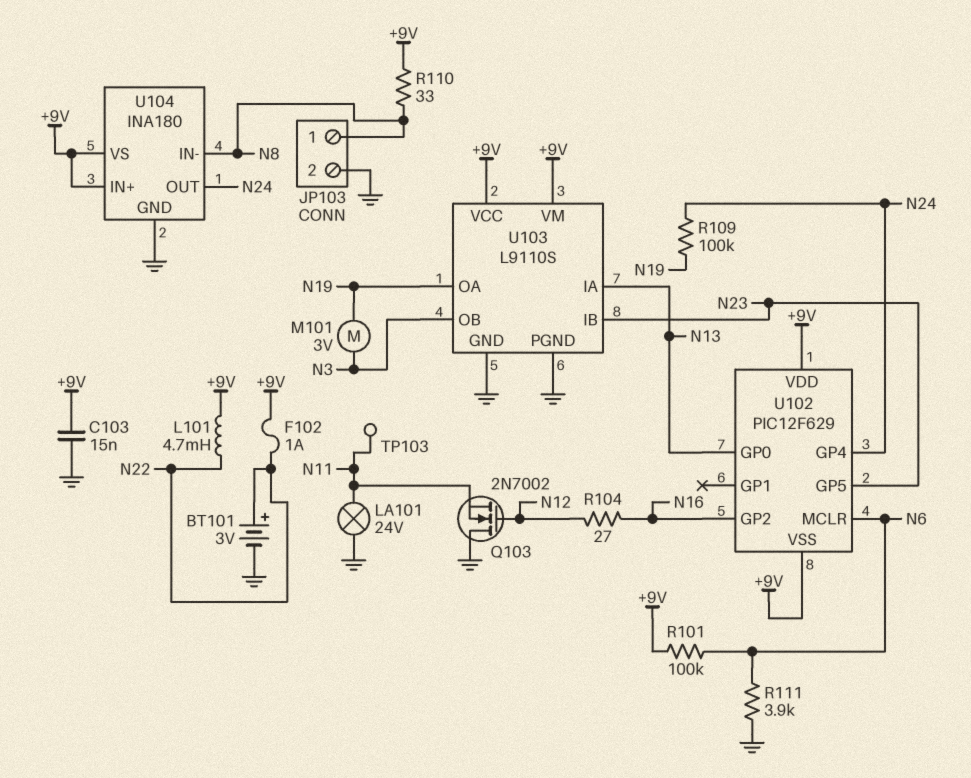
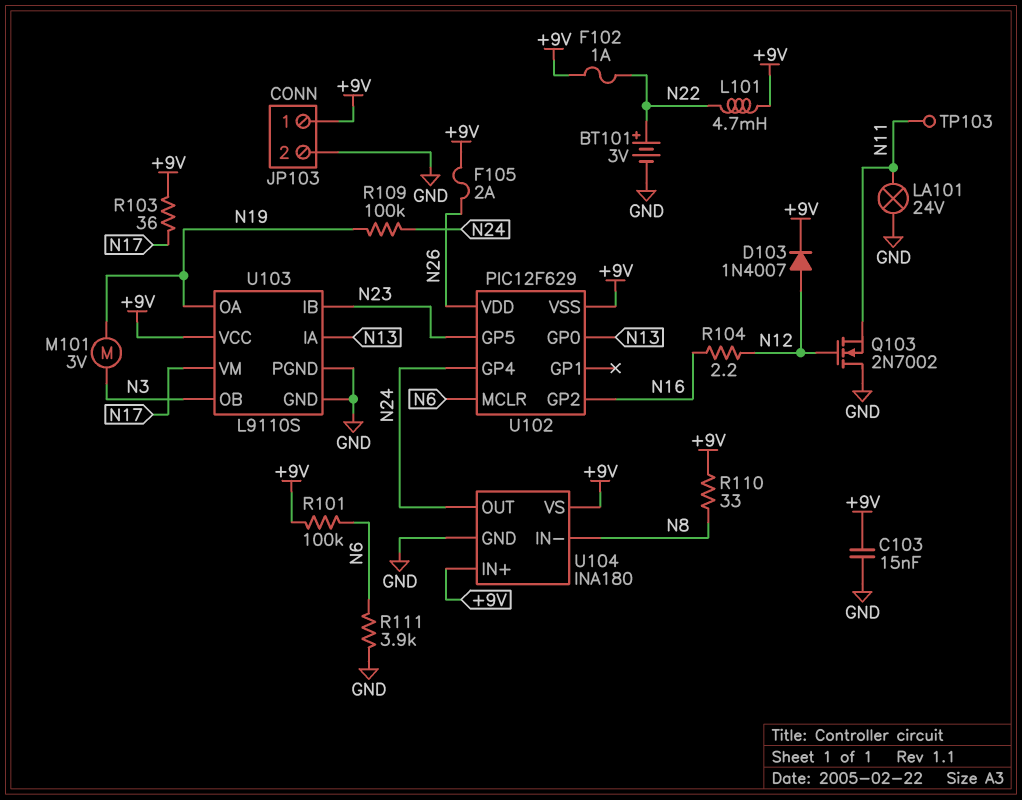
D103: none -> diode 1N4007 (A N12, K +9V)
F105: none -> 2A (+9V, N26)
JP103 pin 1: N8 -> +9V
R103: none -> 36 (+9V, N17)
R104: 27 (N12, N16) -> 2.2 (N12, N16)
U102 pin VDD: +9V -> N26
U103 pin VM: +9V -> N17

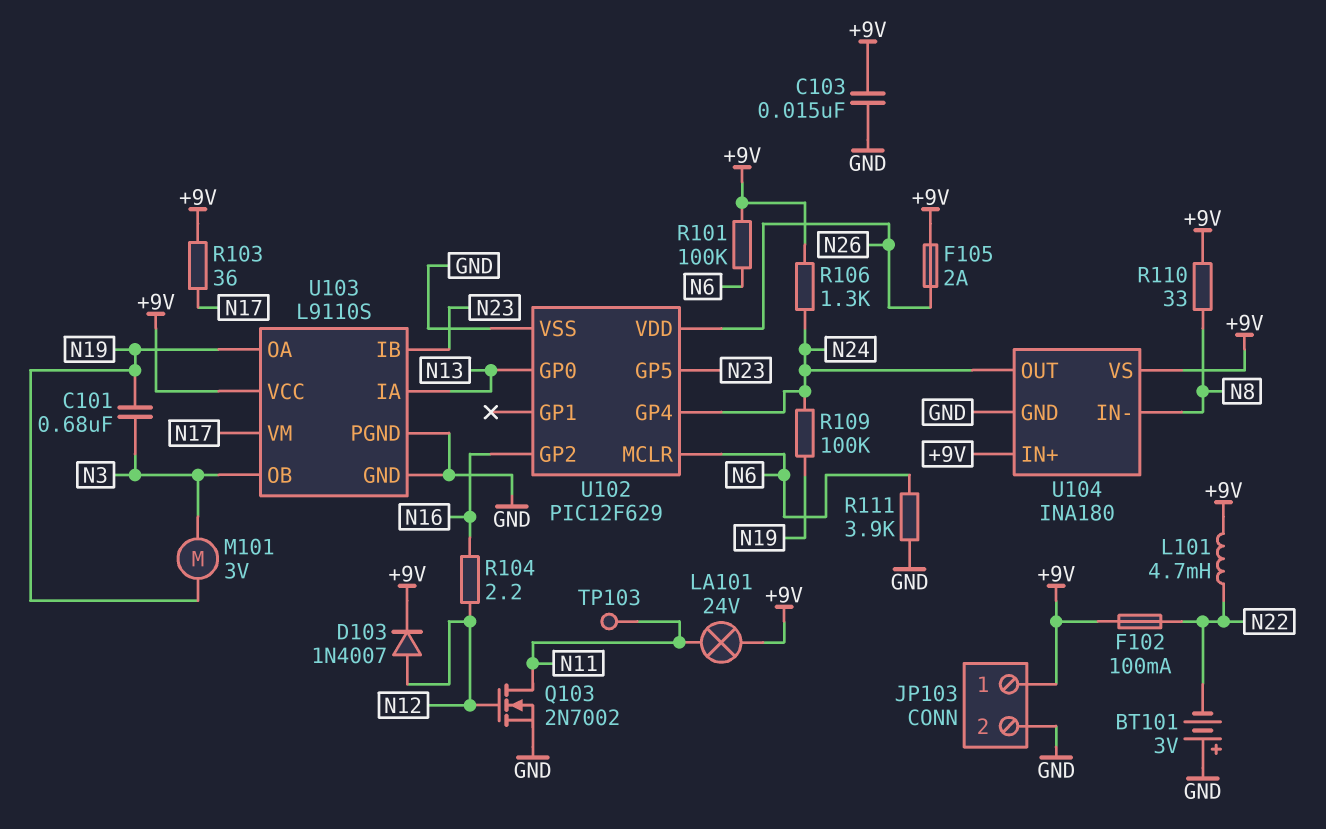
BT101: 3V (plus N22, minus GND) -> 3V (plus GND, minus N22)
C101: none -> 680nF (N3, N19)
F102: 1A (+9V, N22) -> 100mA (+9V, N22)
LA101: lamp 24V (GND, N11) -> lamp 24V (+9V, N11)
Q103: NMOS 2N7002 (G N12, D GND, S N11) -> NMOS 2N7002 (G N12, D N11, S GND)
R106: none -> 1.3k (+9V, N24)
U102 pin VSS: +9V -> GND

